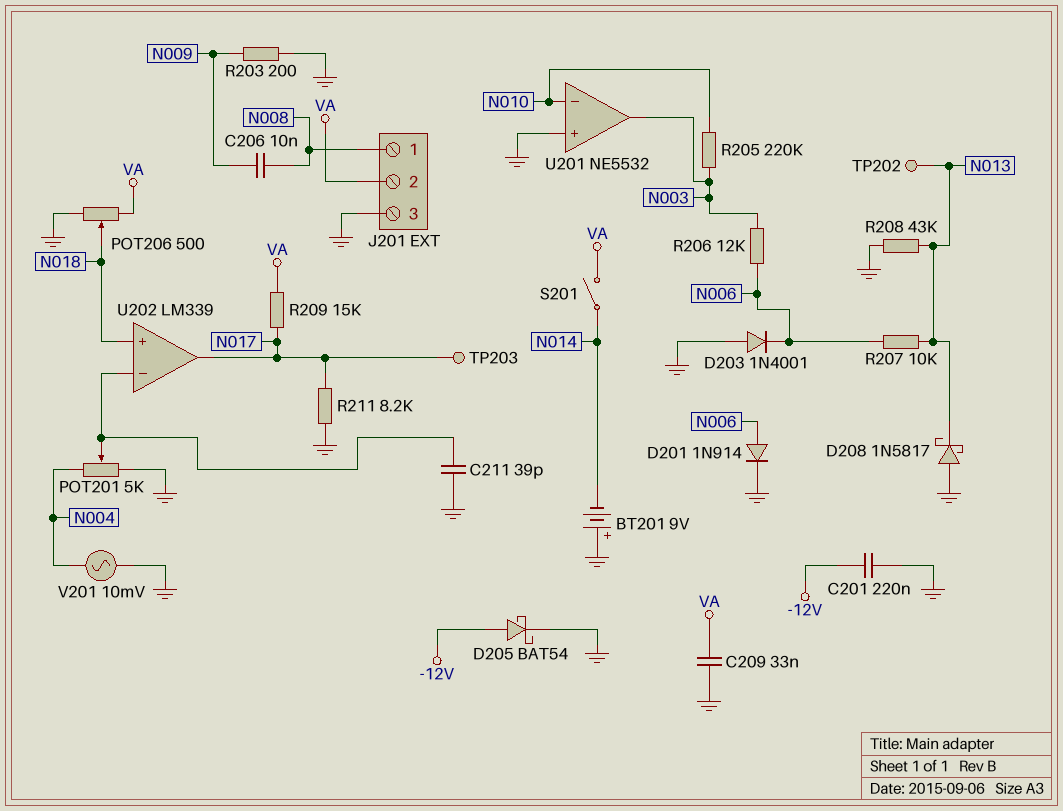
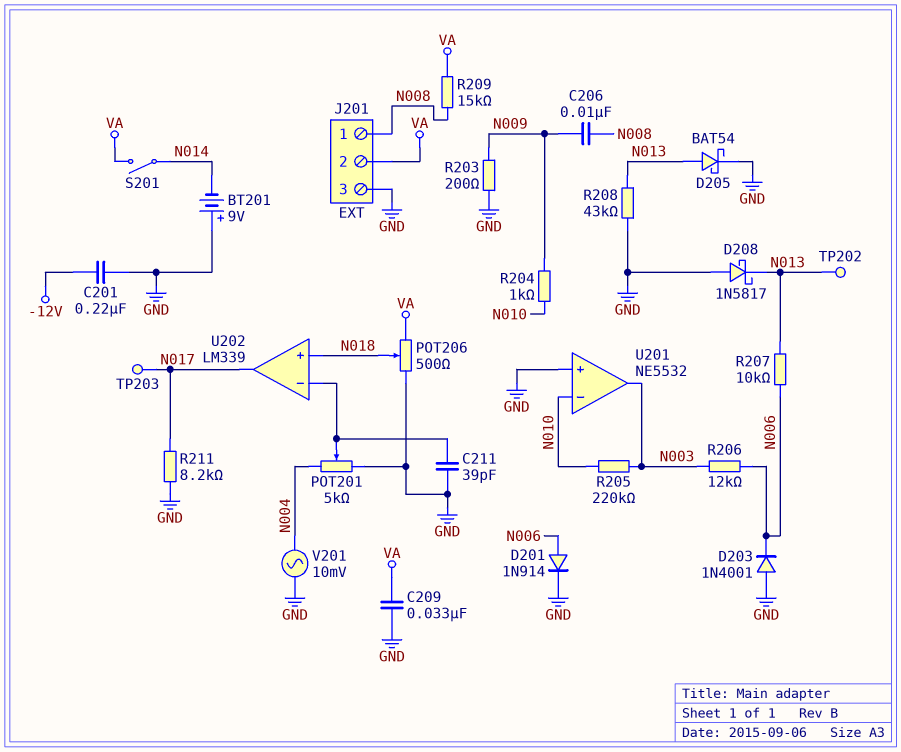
D205: schottky BAT54 (A -12V, K GND) -> schottky BAT54 (A N013, K GND)
R204: none -> 1k (N009, N010)
R209: 15k (N017, VA) -> 15k (N008, VA)

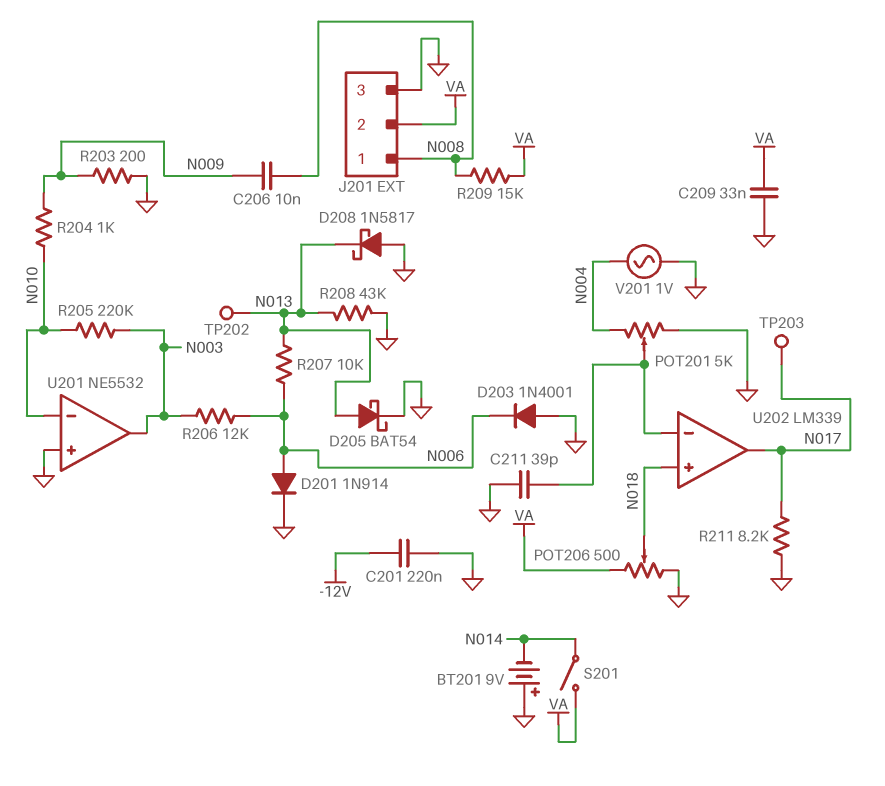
V201: AC 10mV (GND, N004) -> AC 1V (GND, N004)

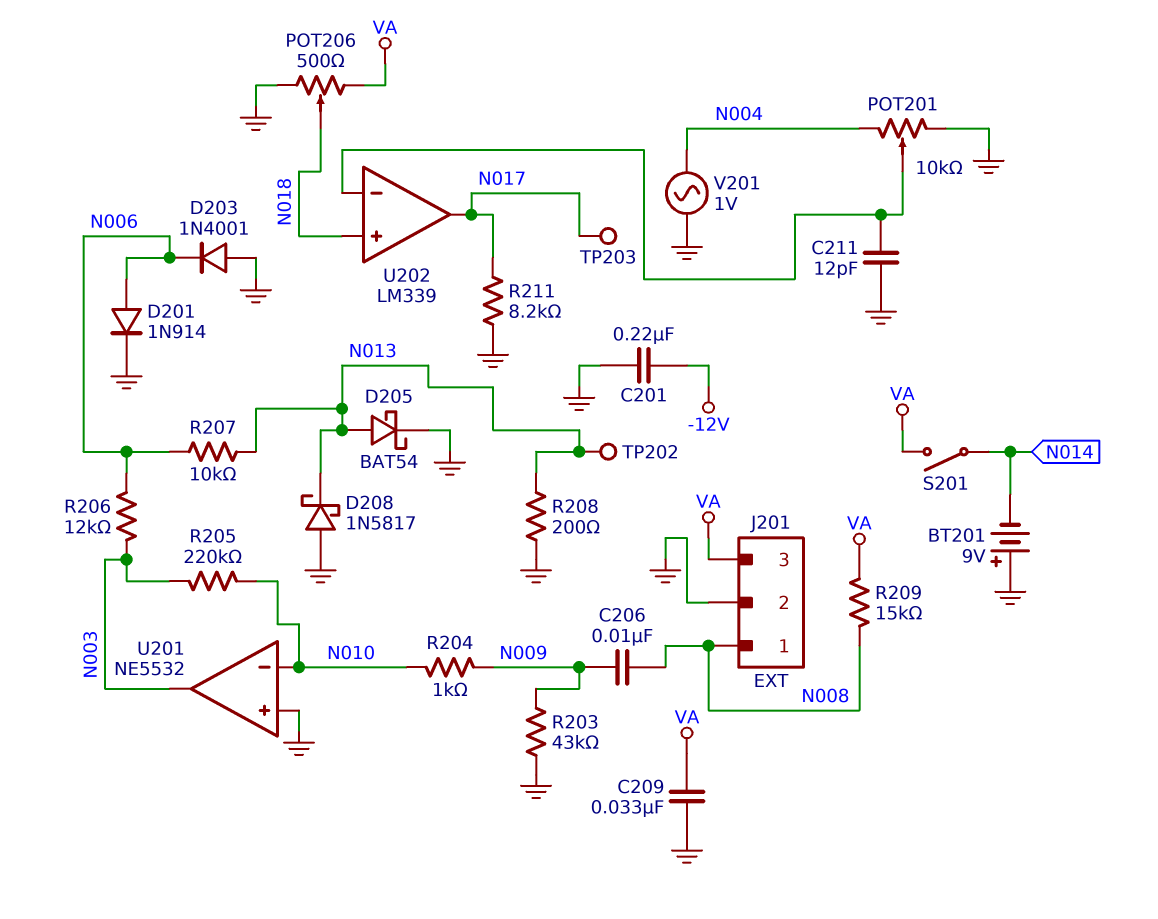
C211: 39pF (GND, U202/in-) -> 12pF (GND, U202/in-)
J201 pin 2: VA -> GND
J201 pin 3: GND -> VA
POT201: 5k (GND, N004, wiper U202/in-) -> 10k (GND, N004, wiper U202/in-)
R203: 200 (GND, N009) -> 43k (GND, N009)
R208: 43k (GND, N013) -> 200 (GND, N013)

